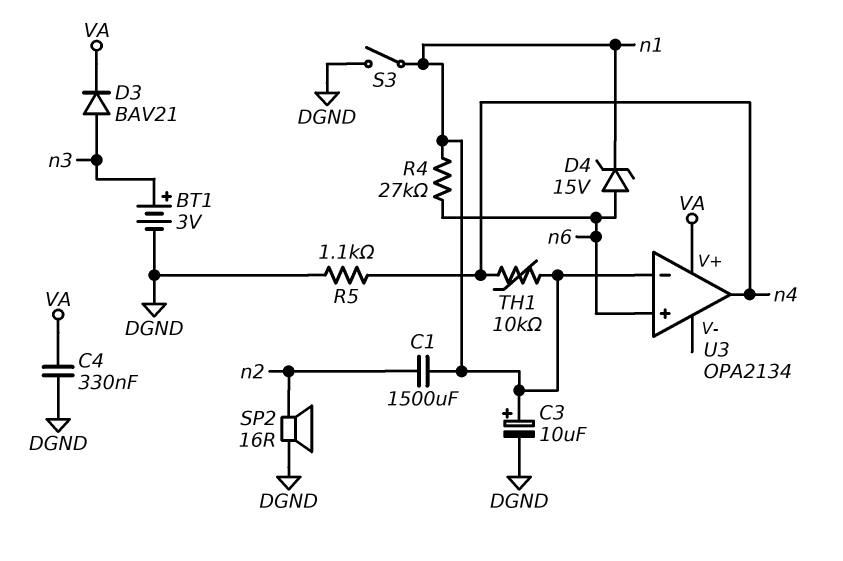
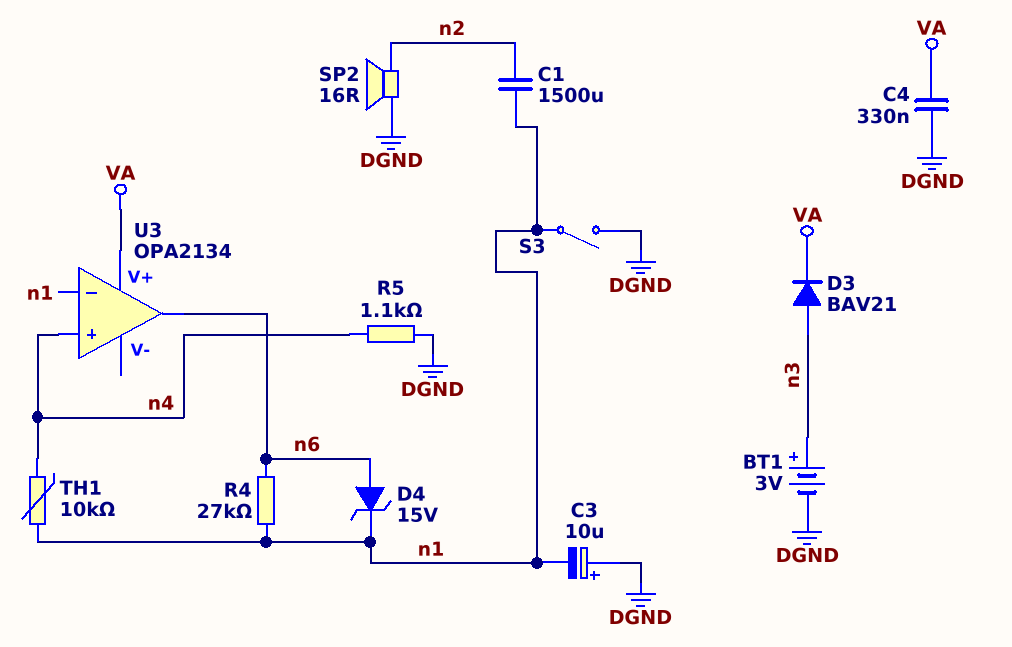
C3: 10uF (plus n1, minus DGND) -> 10uF (plus DGND, minus n1)
U3 pin in+: n6 -> n4
U3 pin out: n4 -> n6

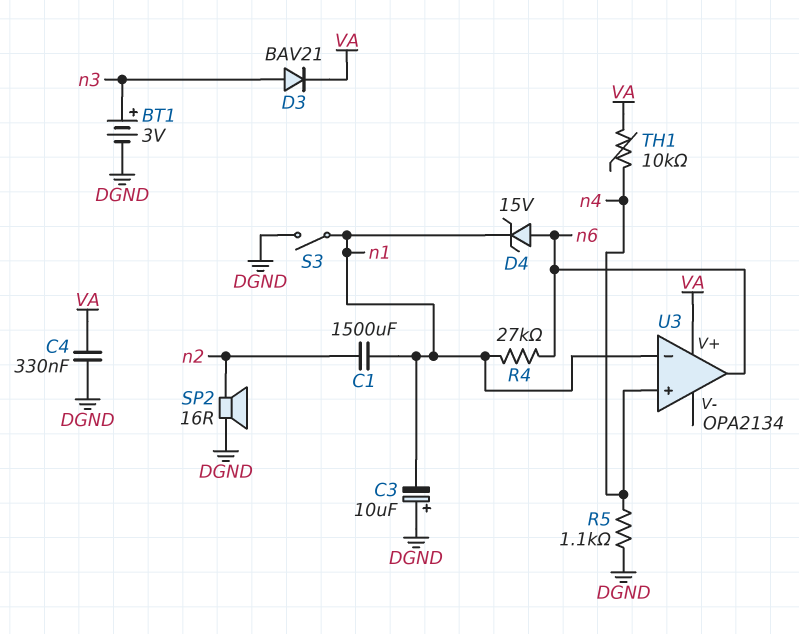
TH1: 10k (n1, n4) -> 10k (VA, n4)

